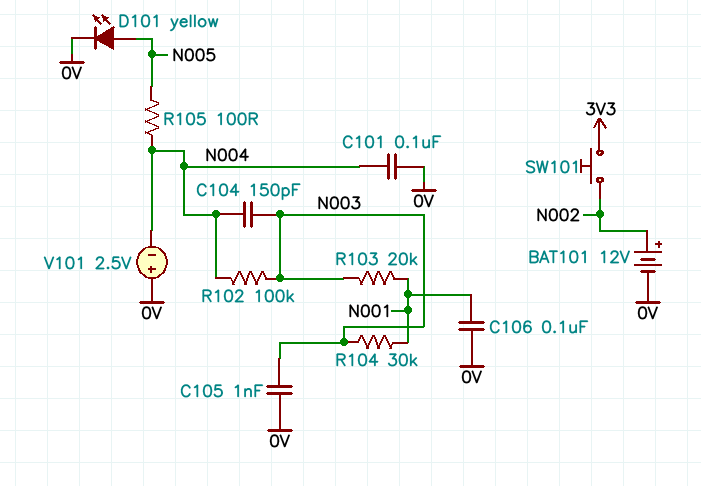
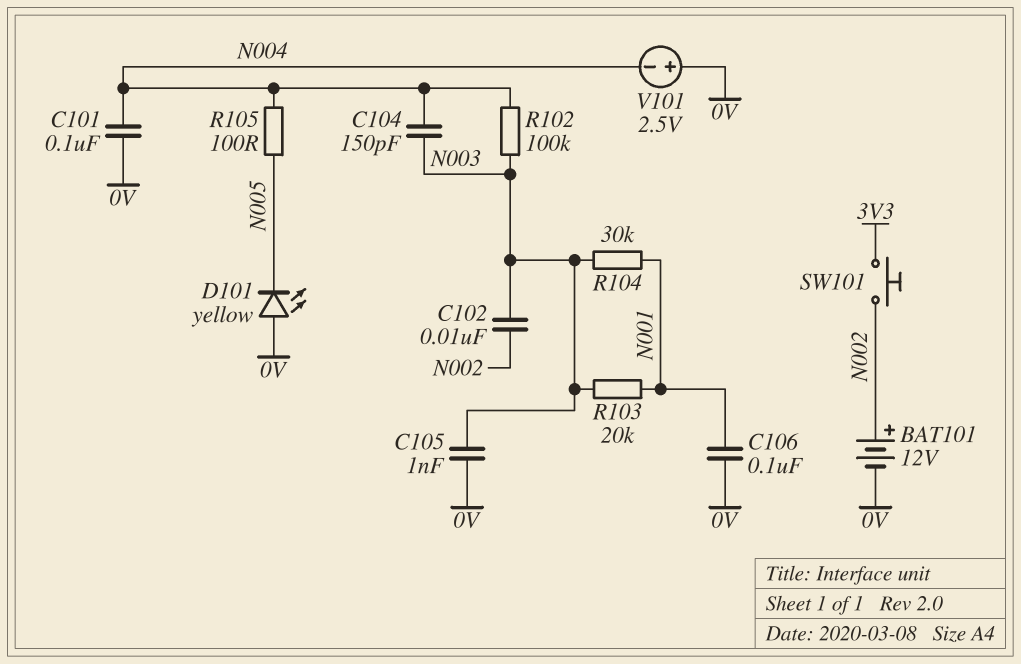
C102: none -> 10nF (N002, N003)
D101: LED yellow (A N005, K 0V) -> LED yellow (A 0V, K N005)

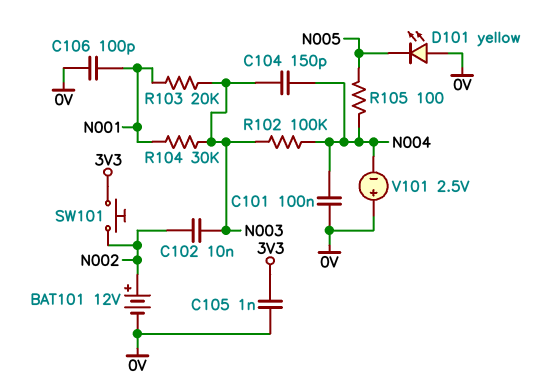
C105: 1nF (0V, N003) -> 1nF (0V, 3V3)
C106: 100nF (0V, N001) -> 100pF (0V, N001)

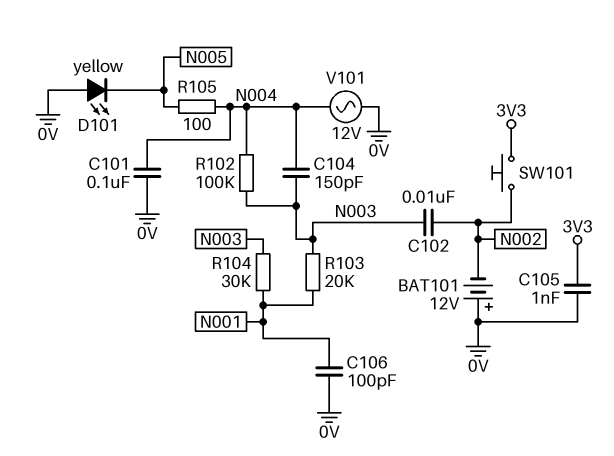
BAT101: 12V (plus N002, minus 0V) -> 12V (plus 0V, minus N002)
V101: 2.5V (plus 0V, minus N004) -> AC 12V (0V, N004)

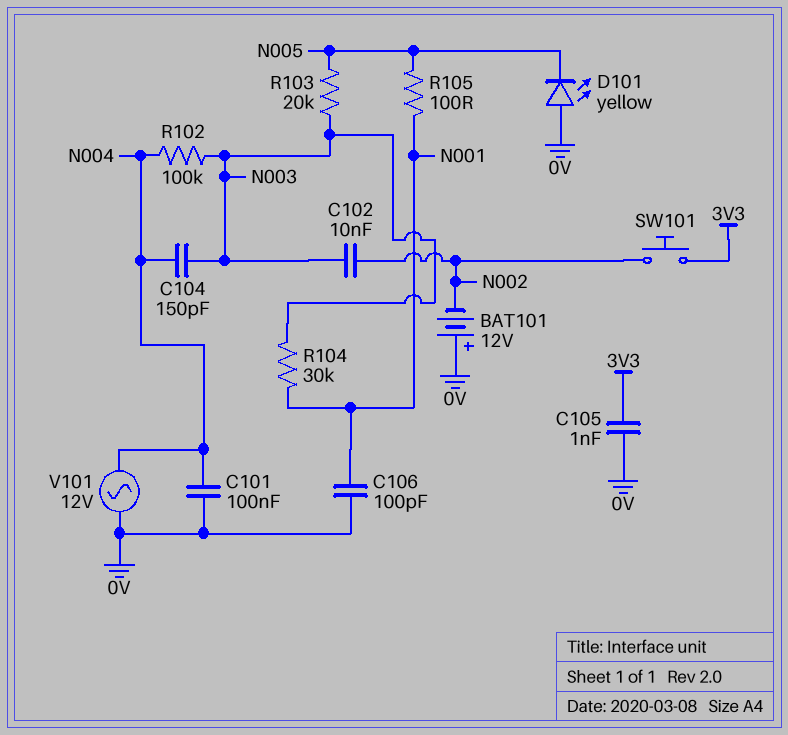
R103: 20k (N001, N003) -> 20k (N003, N005)
R105: 100 (N004, N005) -> 100 (N001, N005)

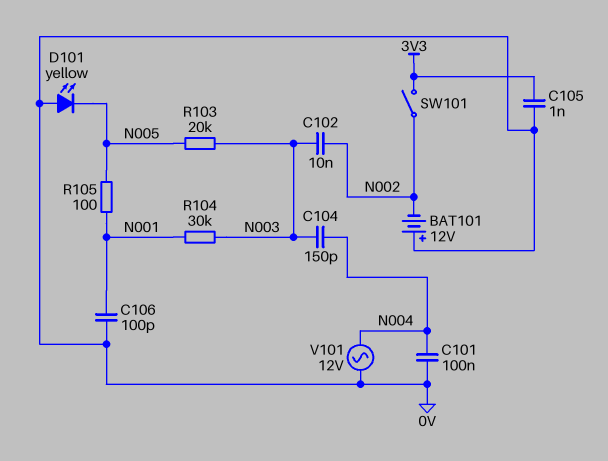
R102: 100k (N003, N004) -> none
SW101: button (3V3, N002) -> switch (3V3, N002)

